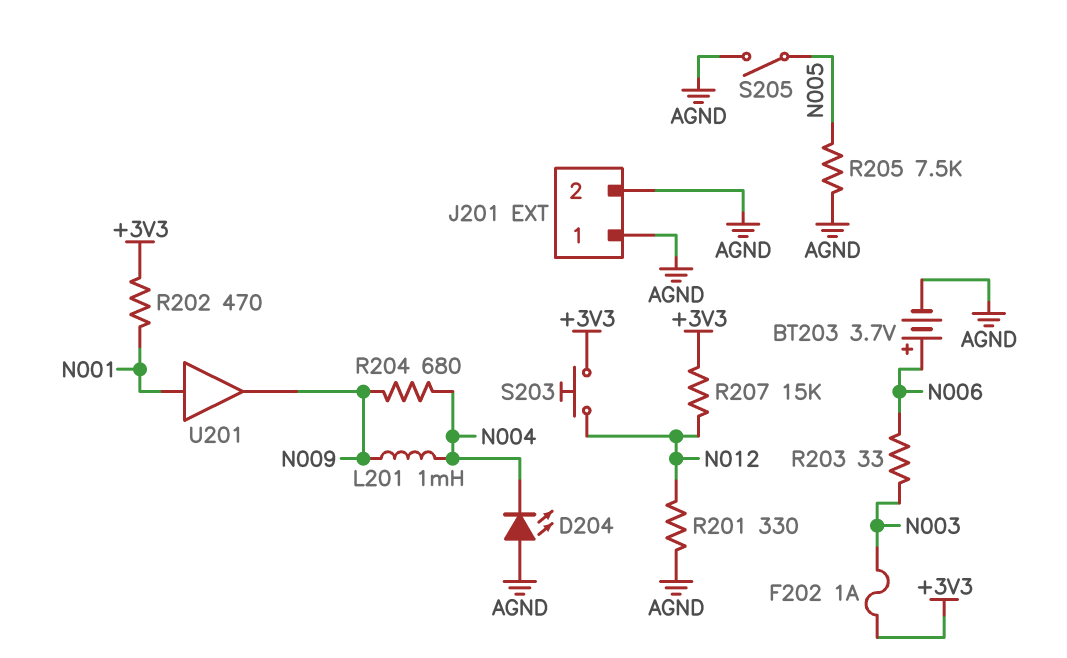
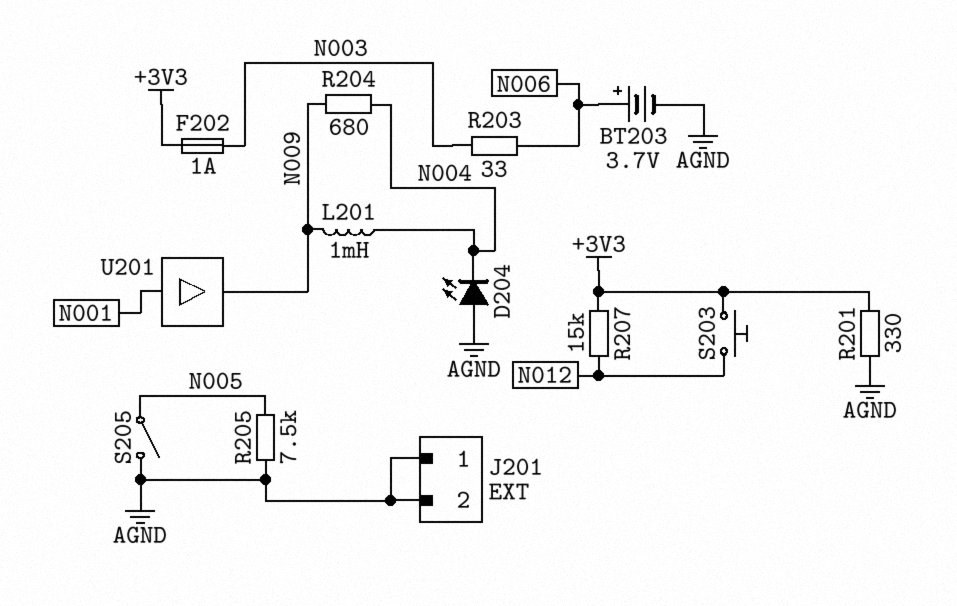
R201: 330 (AGND, N012) -> 330 (+3V3, AGND)
R202: 470 (+3V3, N001) -> none

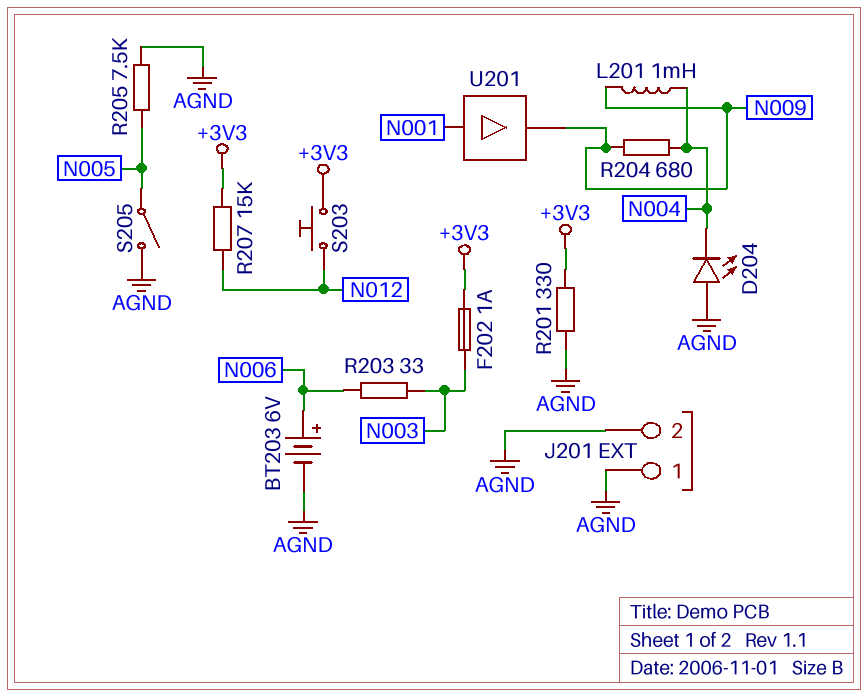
BT203: 3.7V (plus N006, minus AGND) -> 6V (plus N006, minus AGND)

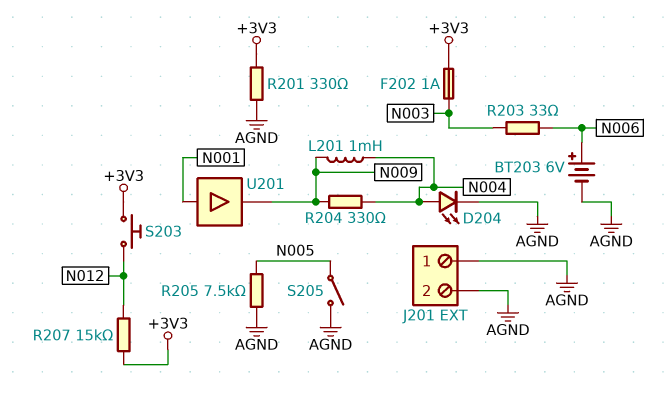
D204: LED (A AGND, K N004) -> LED (A N004, K AGND)
R204: 680 (N004, N009) -> 330 (N004, N009)

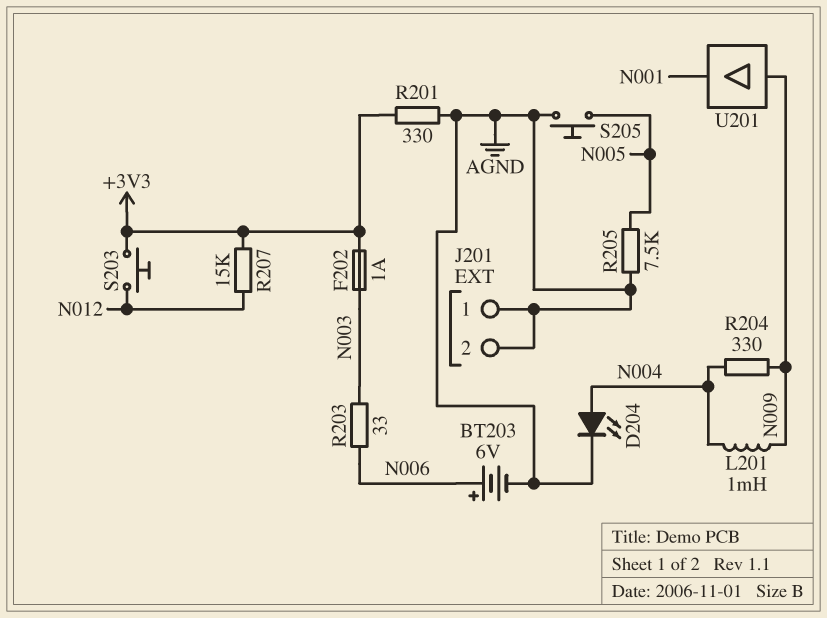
S205: switch (AGND, N005) -> button (AGND, N005)
U201: buffer (in N001, out N009) -> buffer (in N009, out N001)

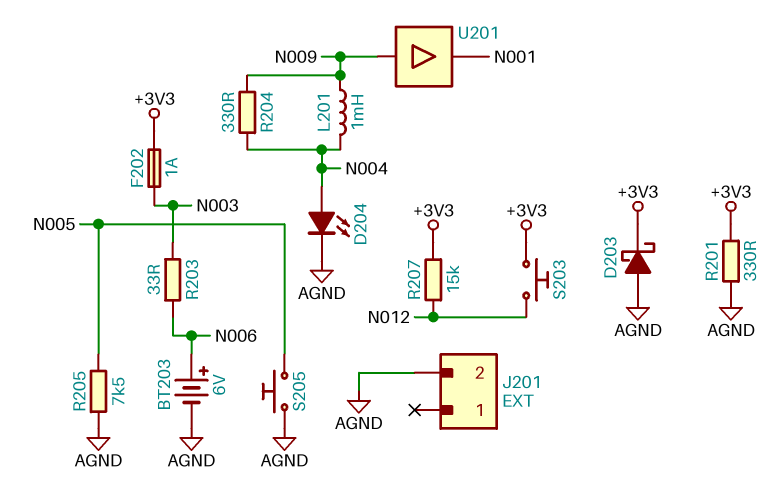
D203: none -> schottky (A AGND, K +3V3)
J201 pin 1: AGND -> none

